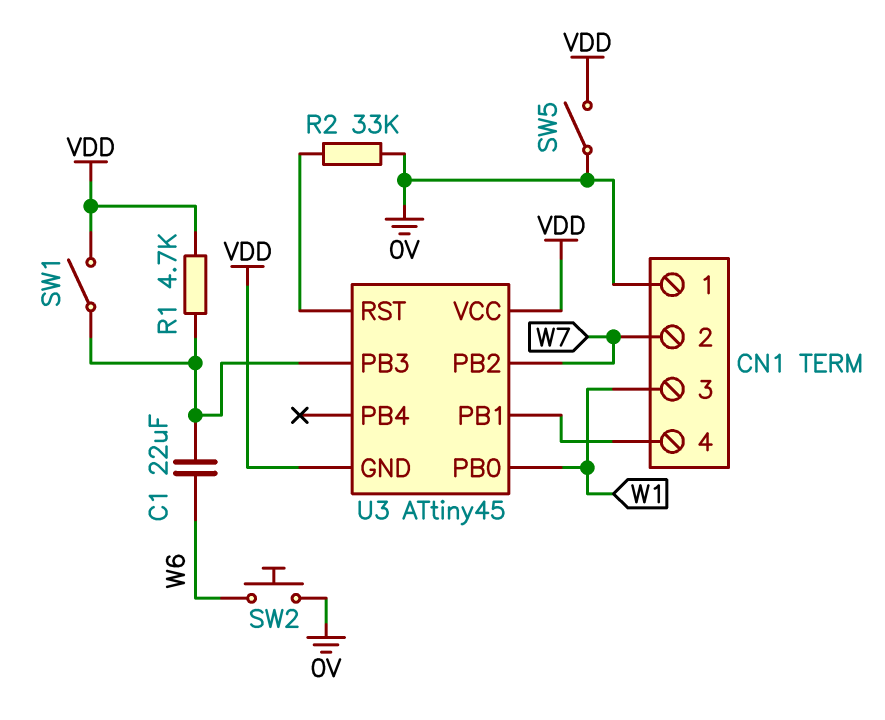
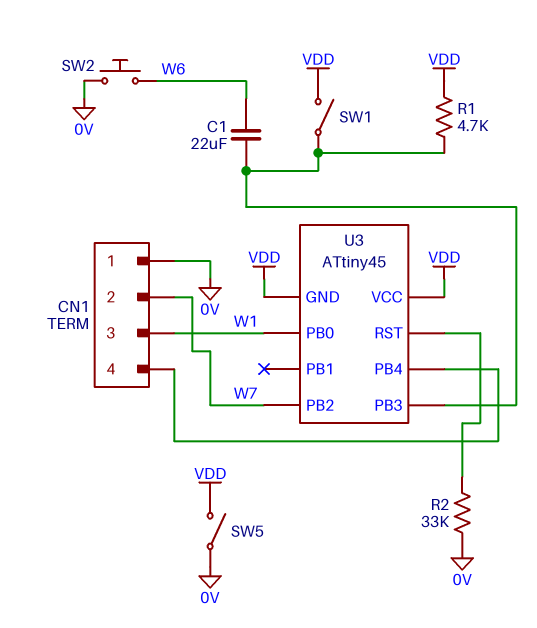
U3 pin PB1: CN1/4 -> none
U3 pin PB4: none -> CN1/4

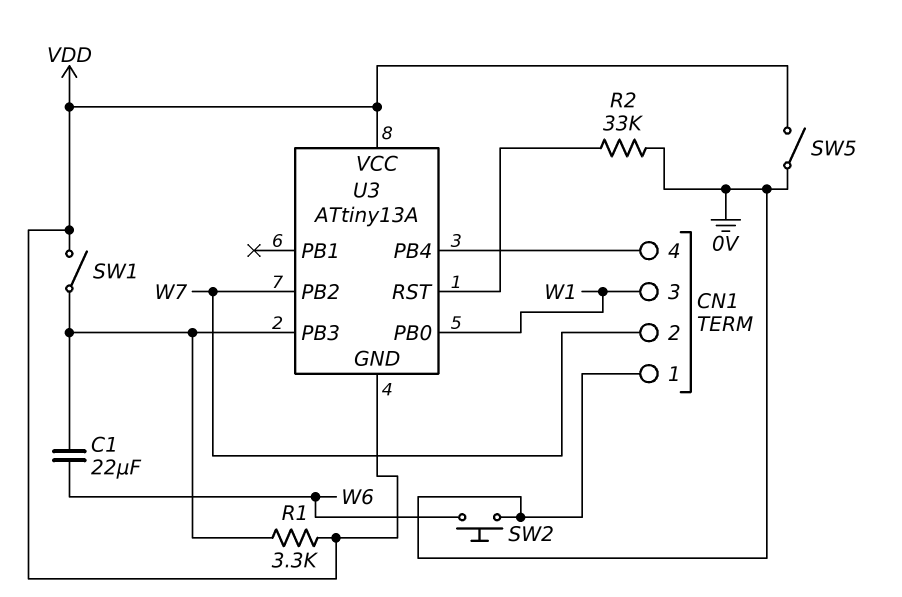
R1: 4.7k (U3/PB3, VDD) -> 3.3k (U3/PB3, VDD)
U3: ATtiny45 -> ATtiny13A

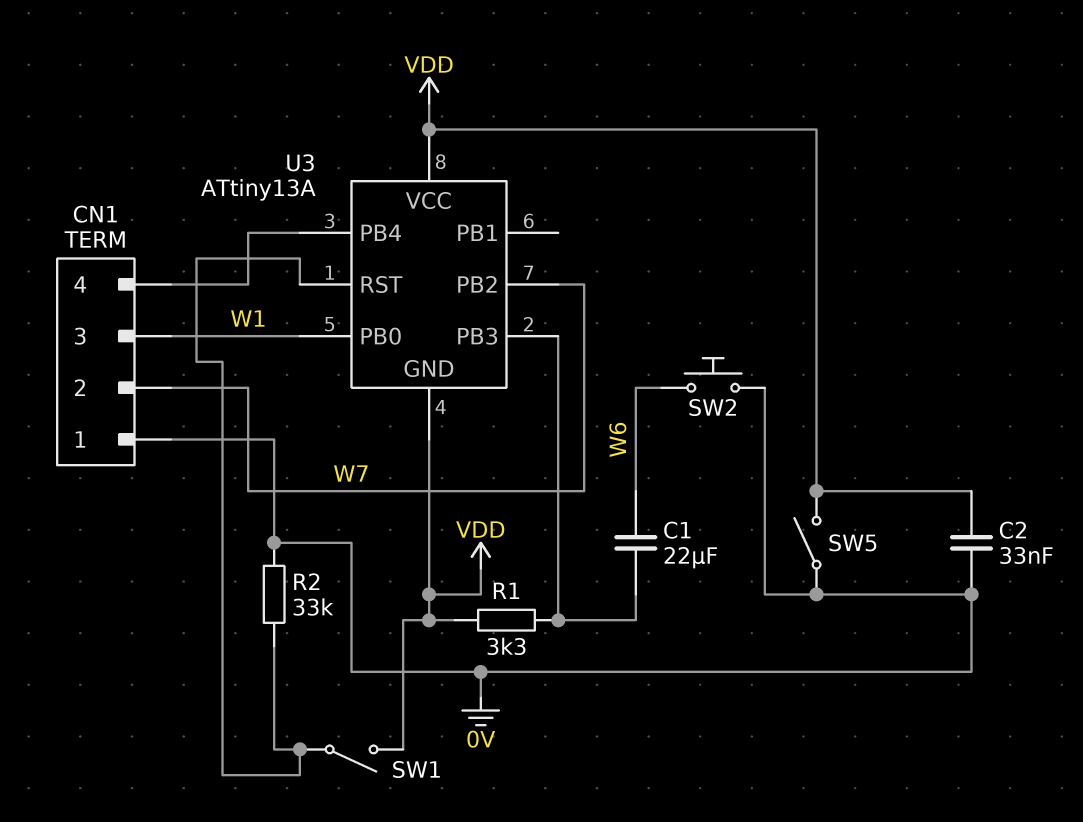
C2: none -> 33nF (0V, VDD)
SW1: switch (U3/PB3, VDD) -> switch (U3/RST, VDD)

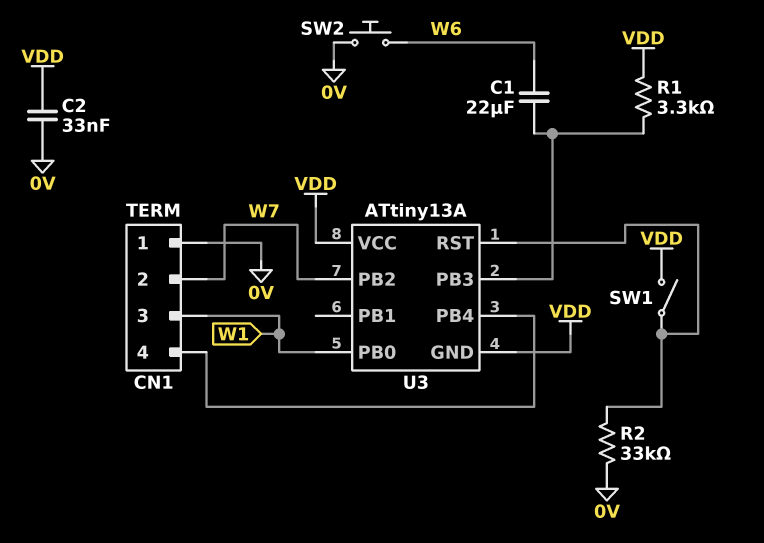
SW5: switch (0V, VDD) -> none

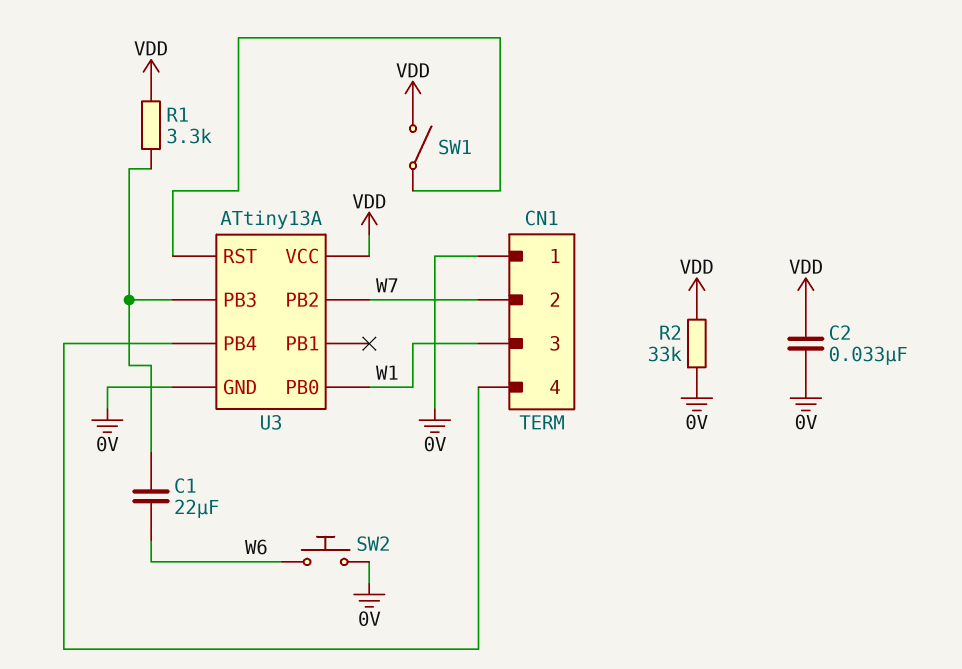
R2: 33k (0V, U3/RST) -> 33k (0V, VDD)
U3 pin GND: VDD -> 0V

